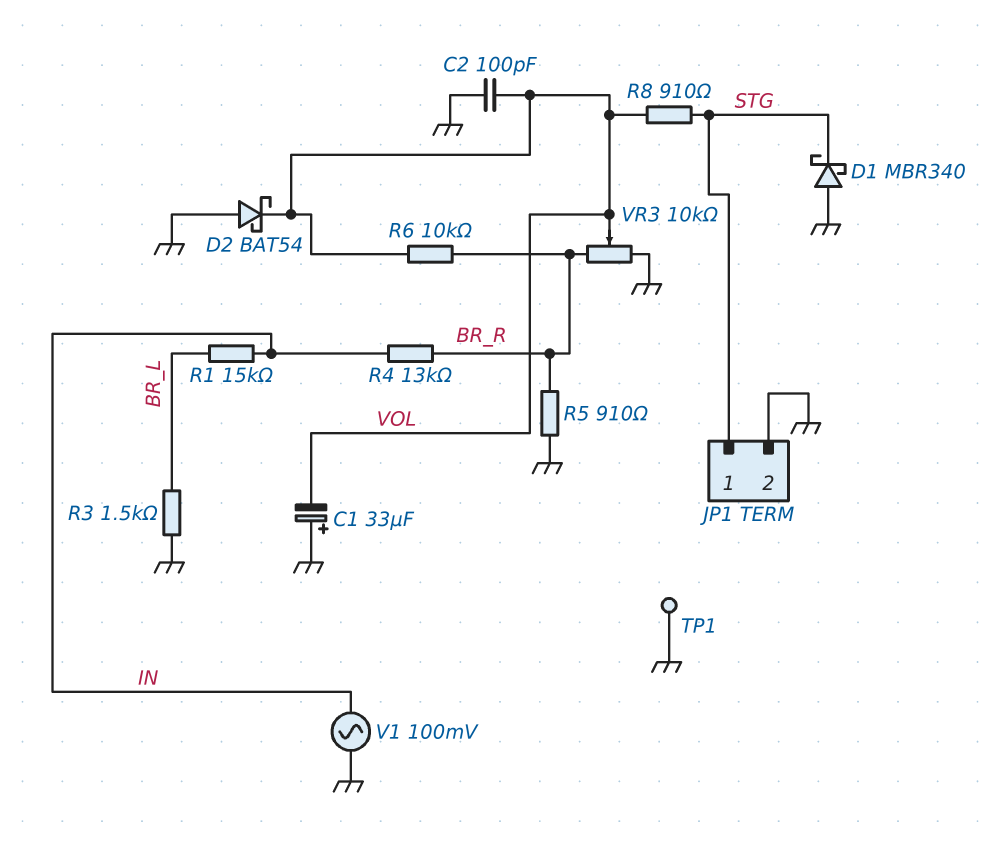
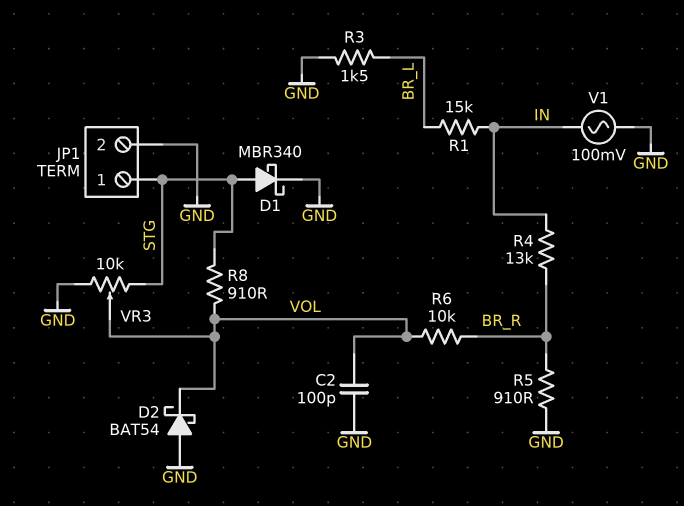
C1: 33uF (plus GND, minus VOL) -> none
D1: schottky MBR340 (A GND, K STG) -> schottky MBR340 (A STG, K GND)
TP1: test point (GND) -> none
VR3: 10k (BR_R, GND, wiper VOL) -> 10k (GND, STG, wiper VOL)

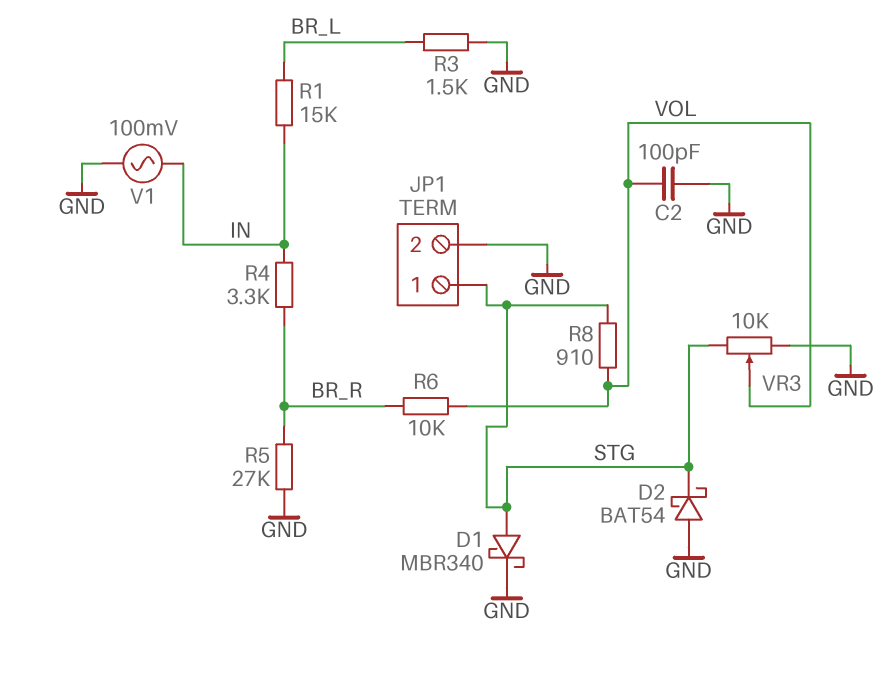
D2: schottky BAT54 (A GND, K VOL) -> schottky BAT54 (A GND, K STG)
R4: 13k (BR_R, IN) -> 3.3k (BR_R, IN)
R5: 910 (BR_R, GND) -> 27k (BR_R, GND)

